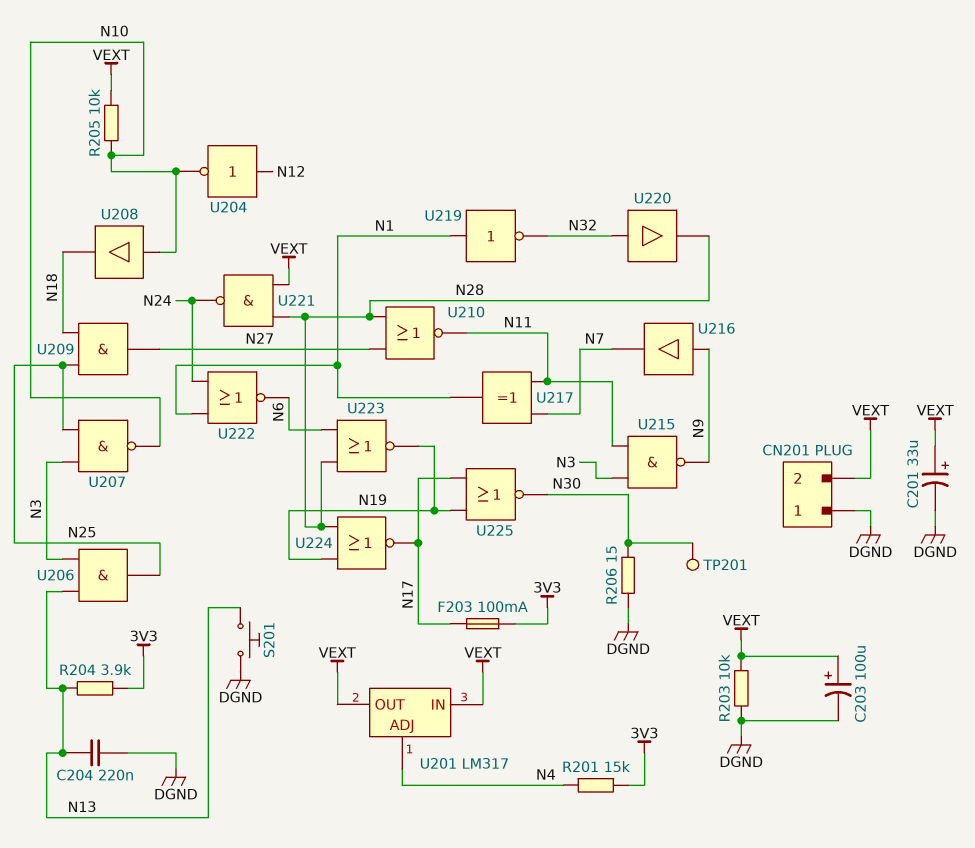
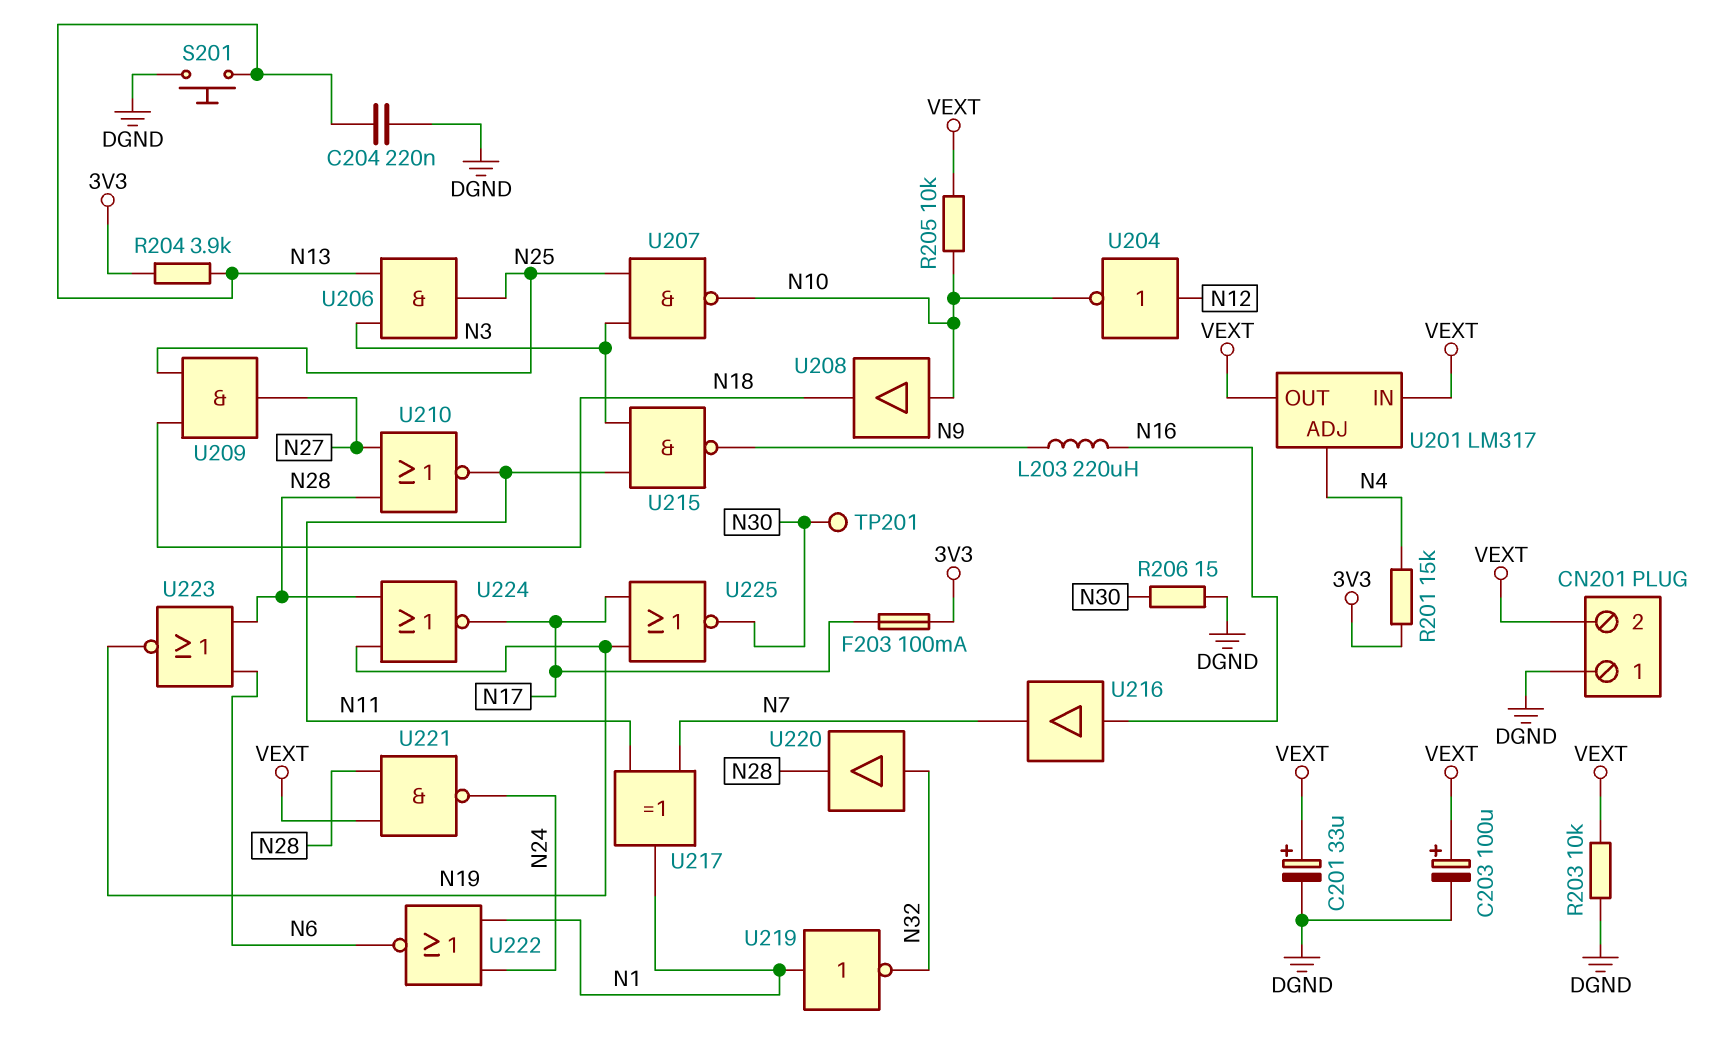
L203: none -> 220uH (N9, N16)
U216: buffer (in N9, out N7) -> buffer (in N16, out N7)

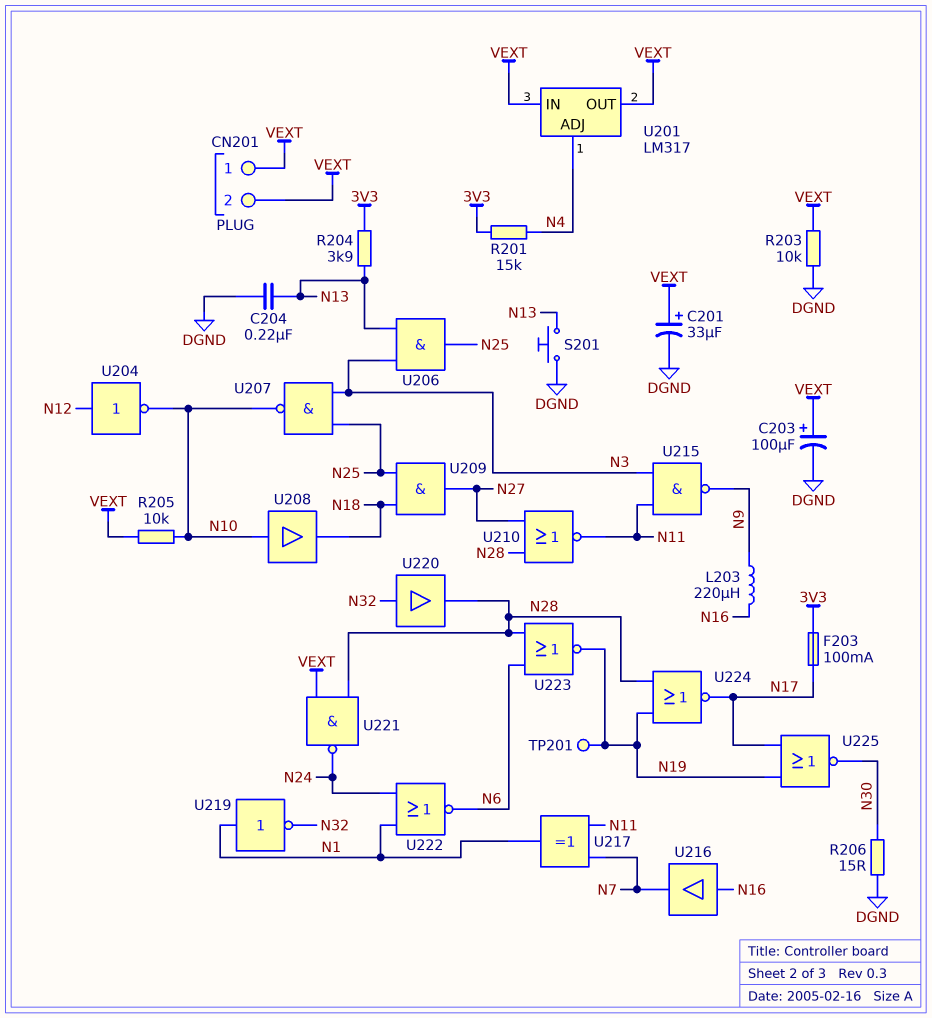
CN201 pin 1: DGND -> VEXT
TP201: test point (N30) -> test point (N19)

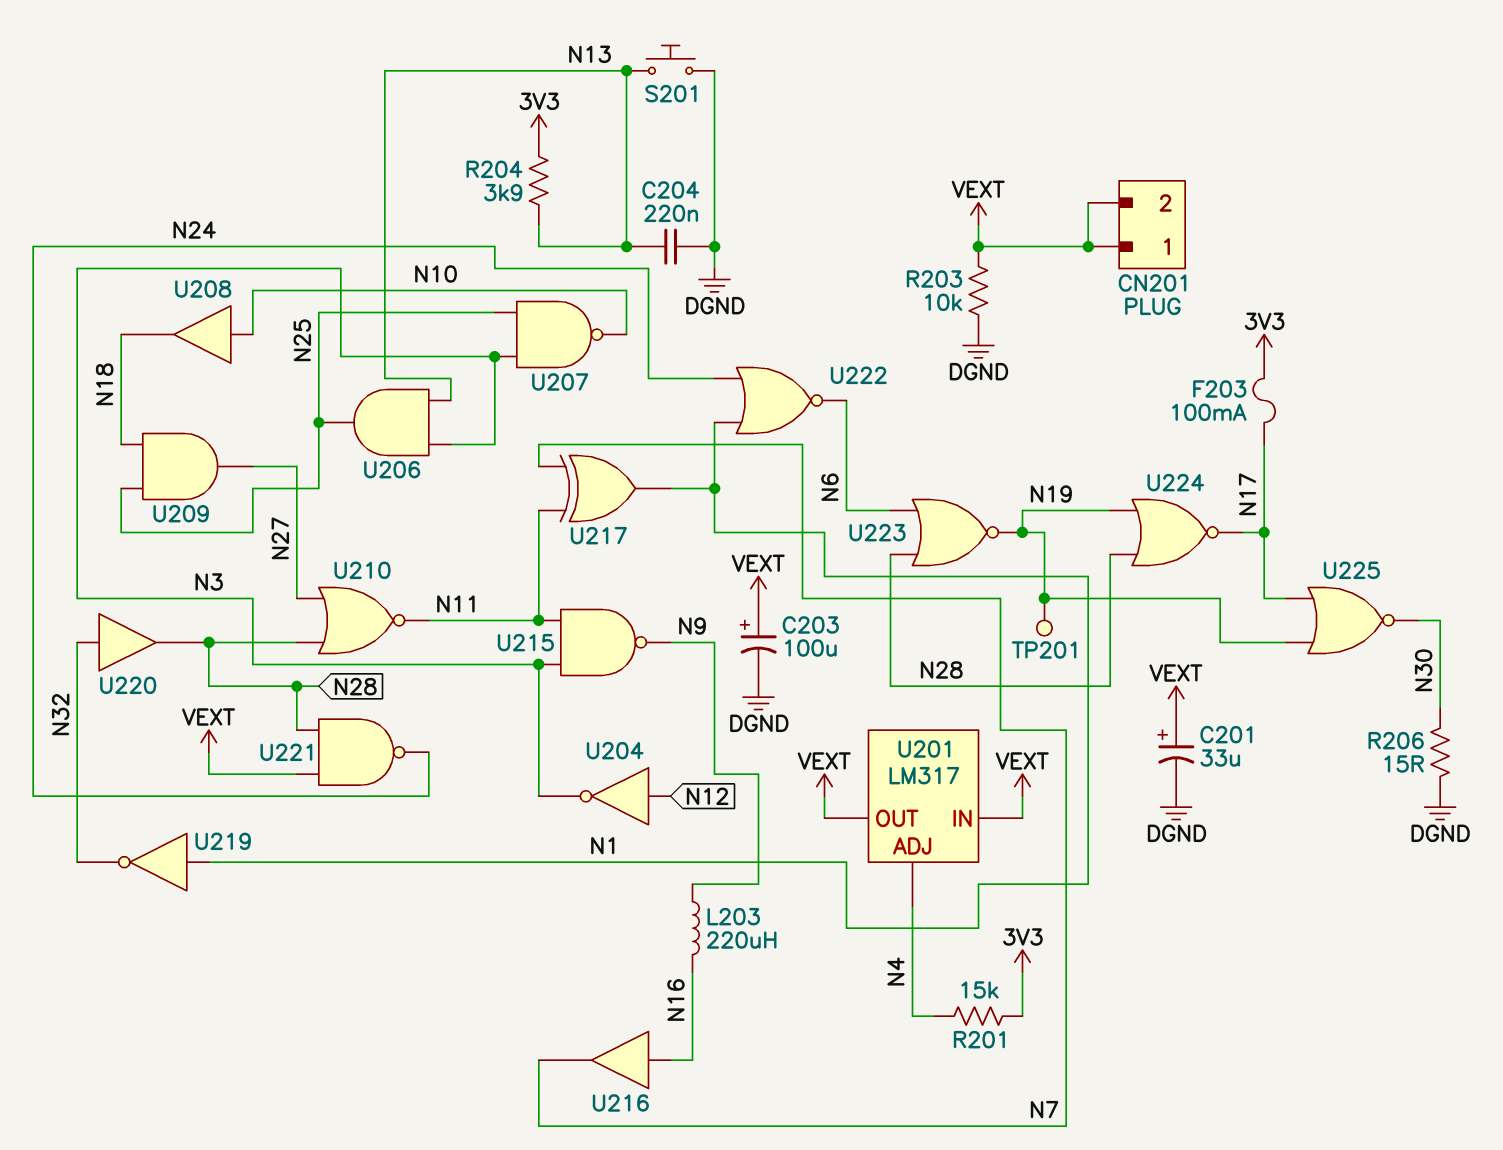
R205: 10k (N10, VEXT) -> none
U204: NOT (in N12, out N10) -> NOT (in N12, out N3)

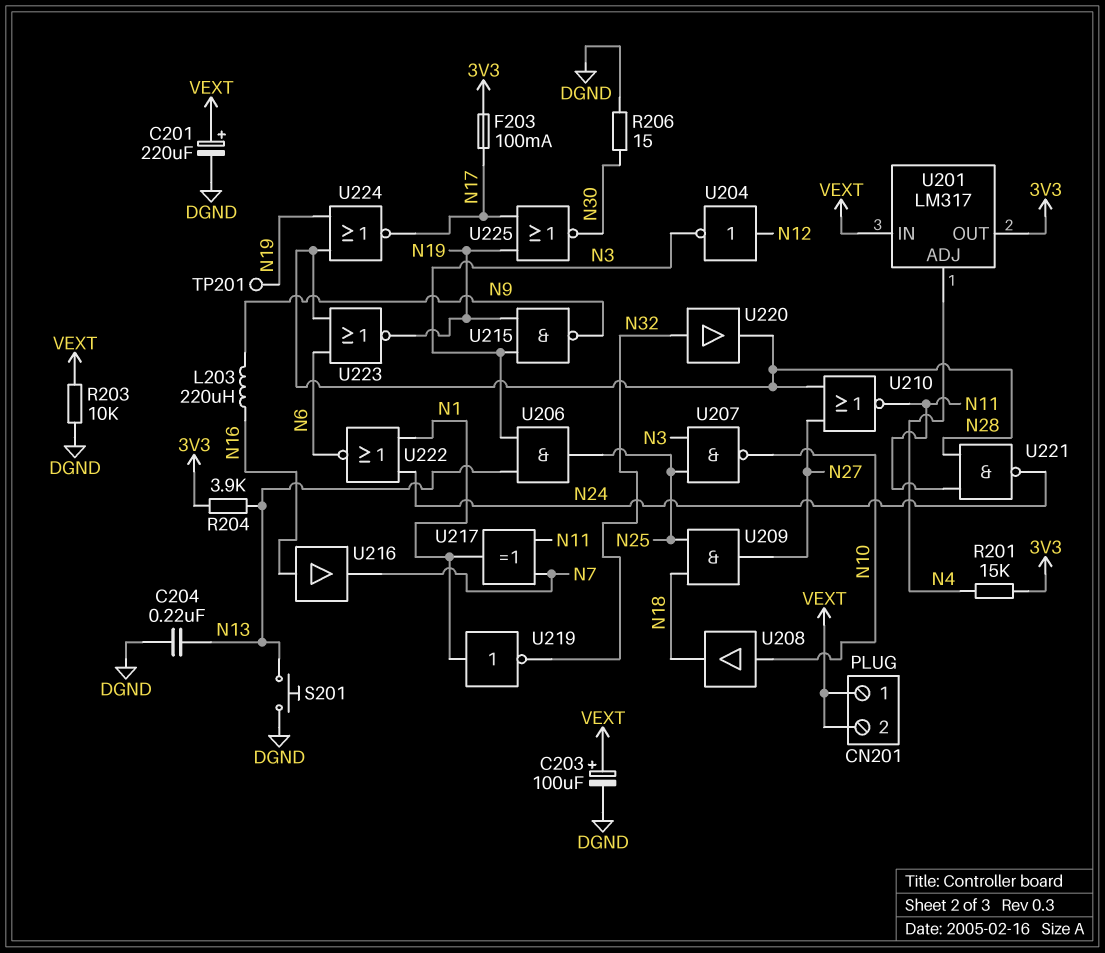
C201: 33uF (plus VEXT, minus DGND) -> 220uF (plus VEXT, minus DGND)
U201 pin OUT: VEXT -> 3V3
U215: NAND (in N3, in N11, out N9) -> NAND (in N3, in N19, out N9)
U221: NAND (in N28, in VEXT, out N24) -> NAND (in N11, in N28, out N24)

